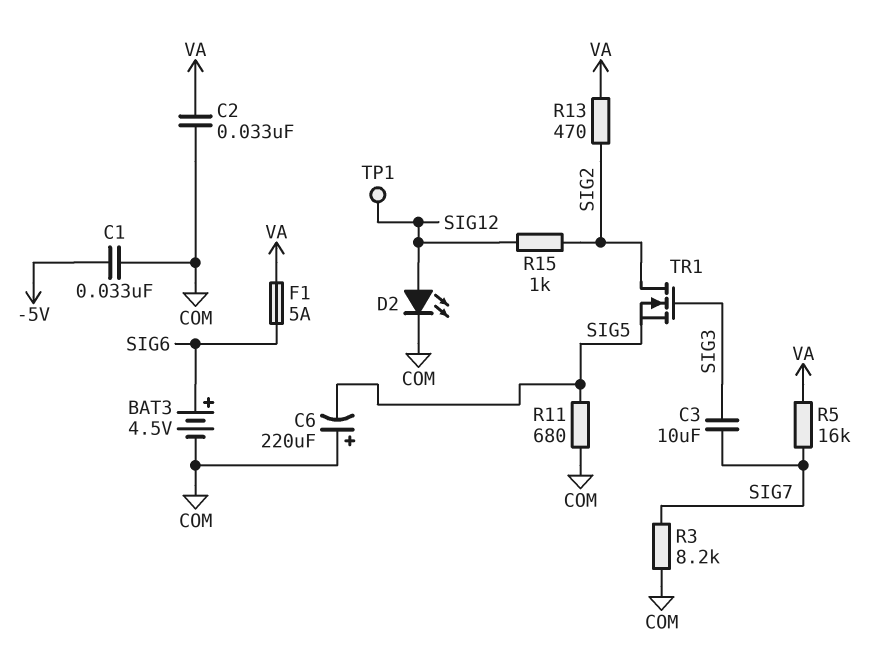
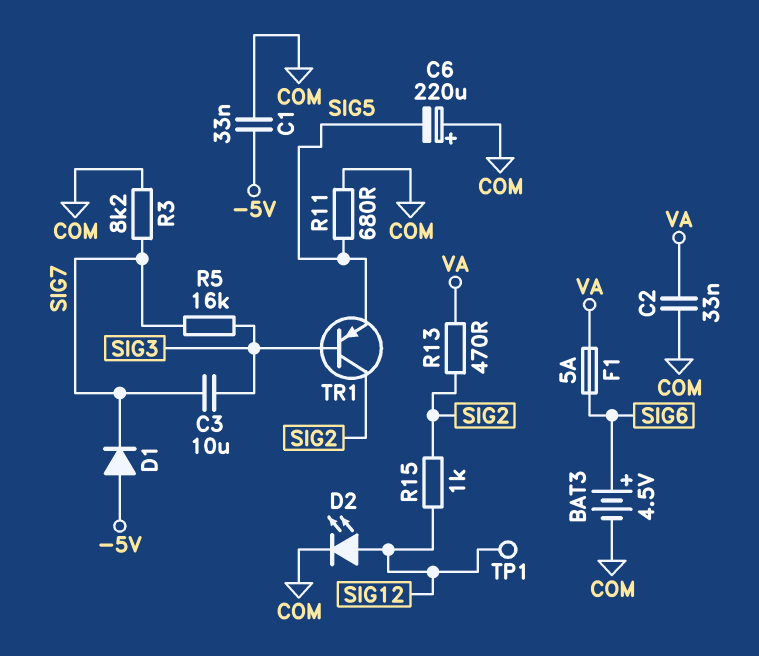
D1: none -> diode (A -5V, K SIG7)
R5: 16k (SIG7, VA) -> 16k (SIG3, SIG7)
TR1: NMOS (G SIG3, D SIG2, S SIG5) -> PNP (B SIG3, C SIG2, E SIG5)

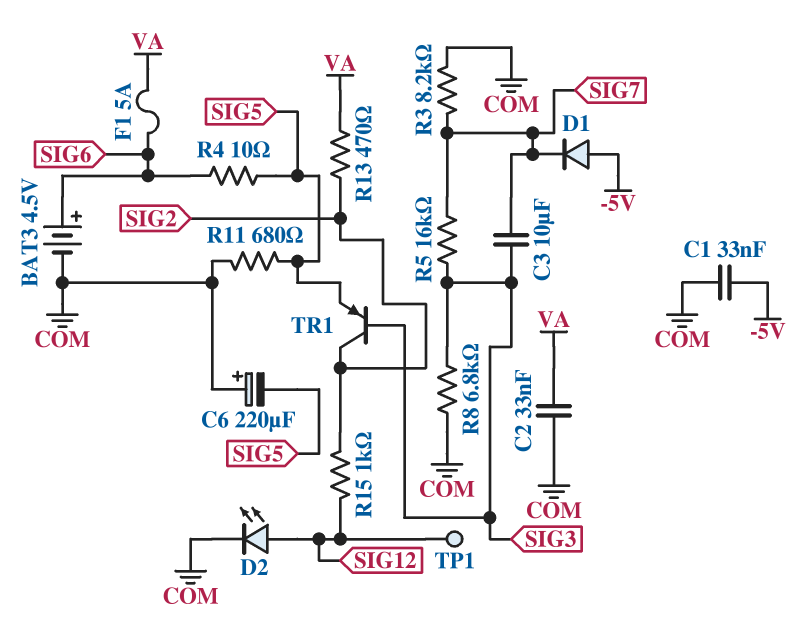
R4: none -> 10 (SIG5, SIG6)
R8: none -> 6.8k (COM, SIG3)

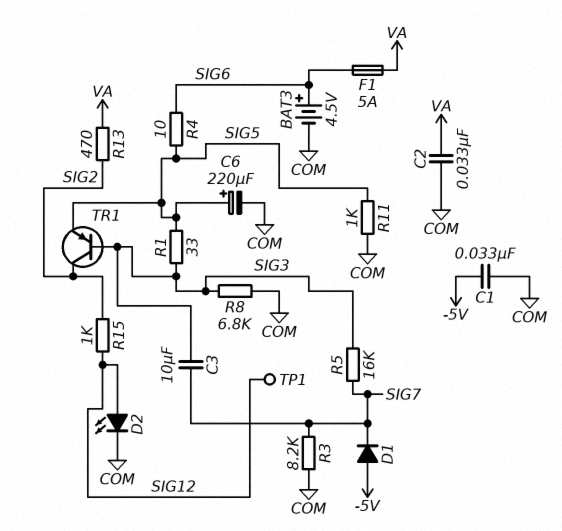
C6: 220uF (plus COM, minus SIG5) -> 220uF (plus SIG5, minus COM)
R1: none -> 33 (SIG3, SIG5)
R11: 680 (COM, SIG5) -> 1k (COM, SIG5)

